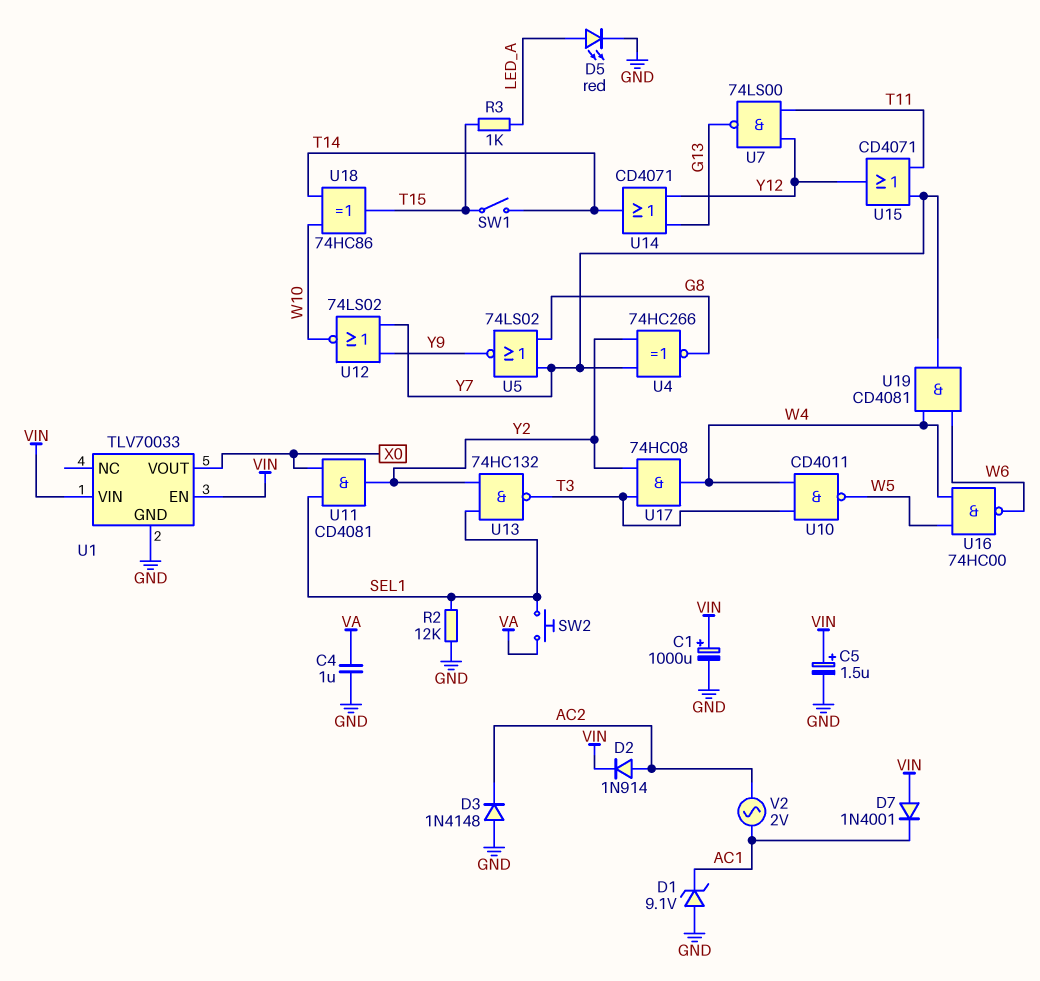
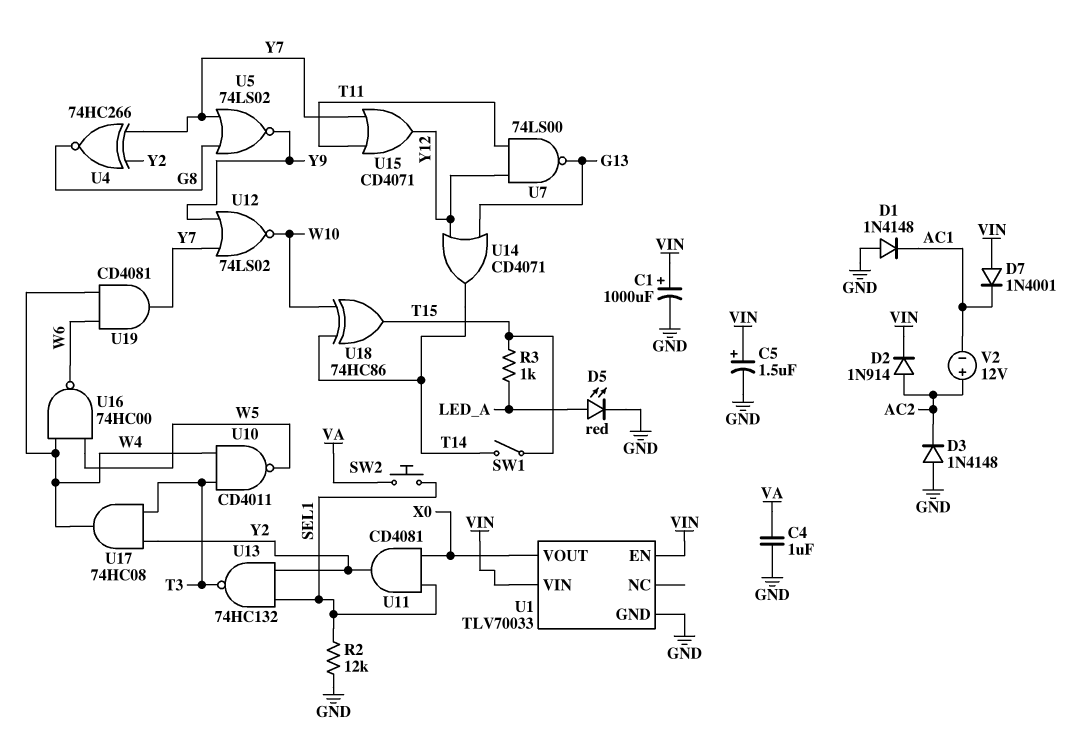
D1: zener 9.1V (A GND, K AC1) -> diode 1N4148 (A GND, K AC1)
V2: AC 2V (AC1, AC2) -> 12V (plus AC2, minus AC1)

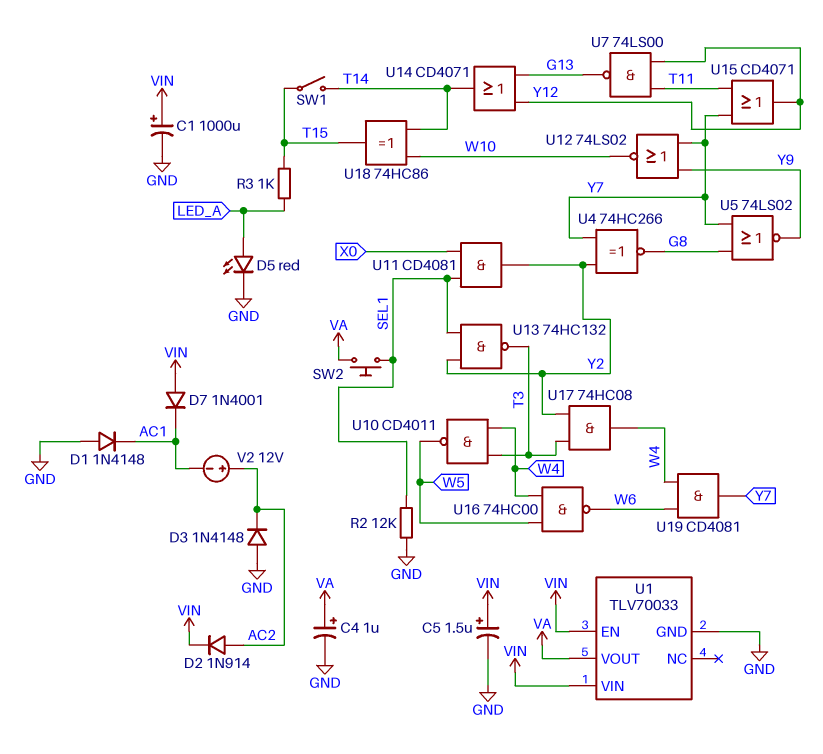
C4: 1uF (GND, VA) -> 1uF (plus VA, minus GND)
U1 pin VOUT: X0 -> VA

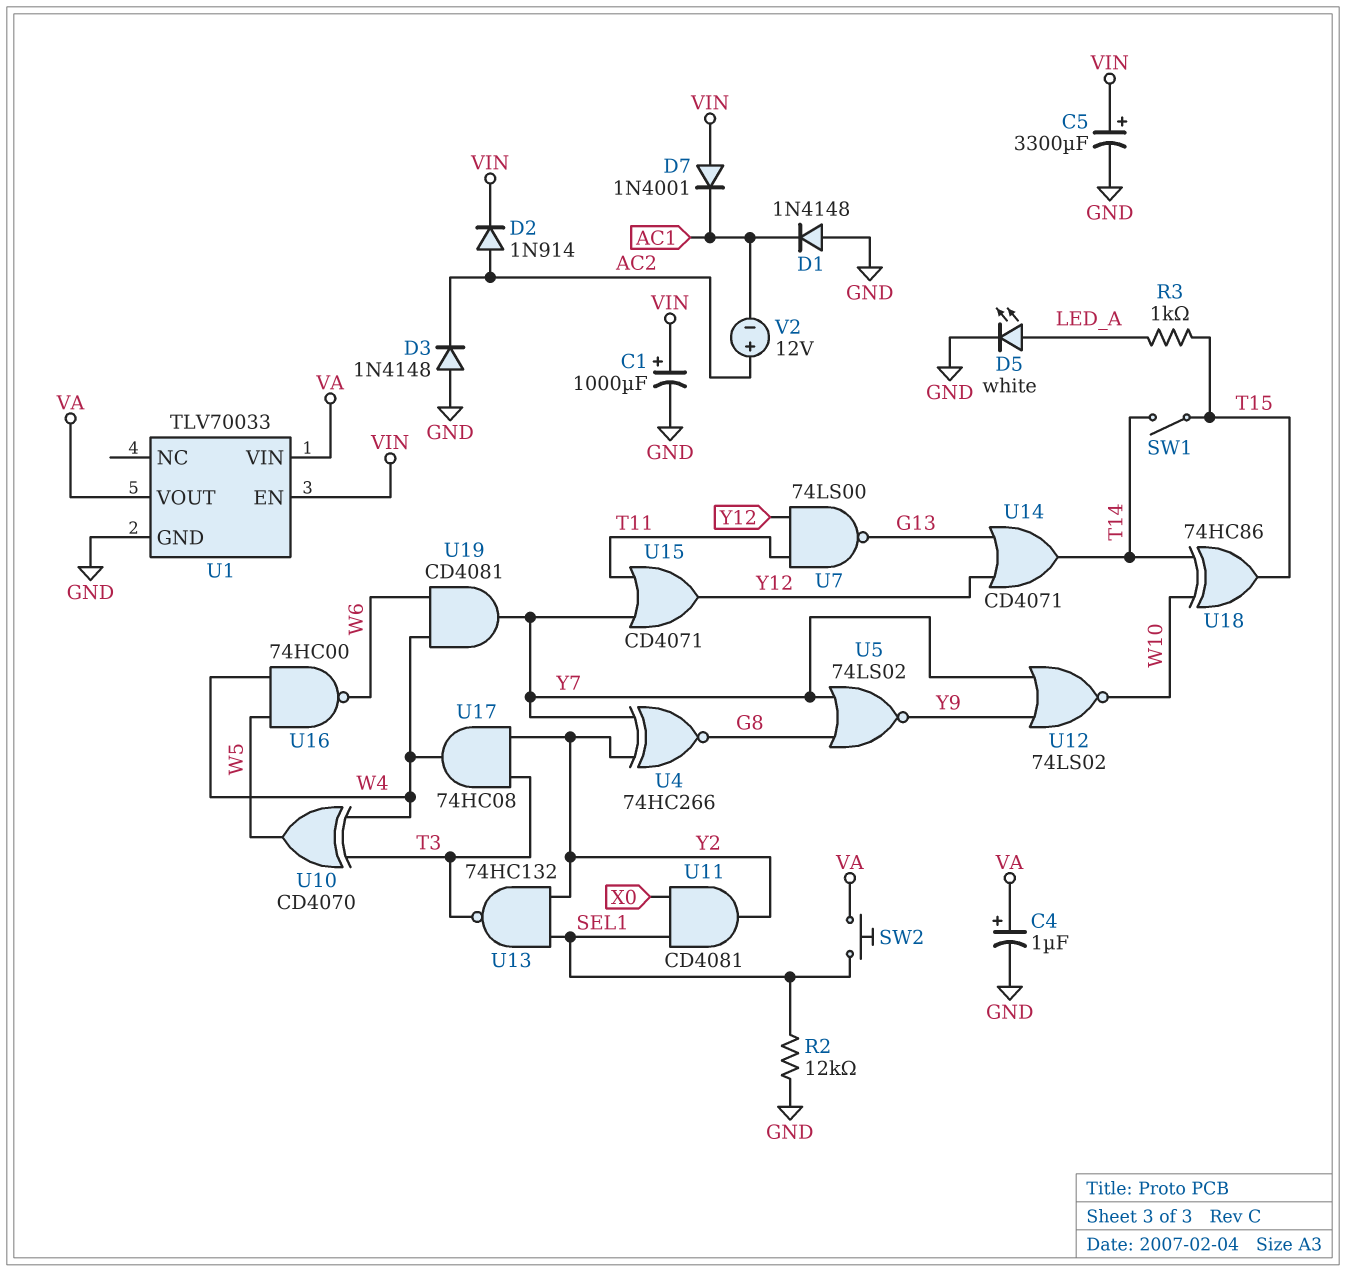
C5: 1.5uF (plus VIN, minus GND) -> 3300uF (plus VIN, minus GND)
D5: LED red (A LED_A, K GND) -> LED white (A LED_A, K GND)
U1 pin VIN: VIN -> VA
U10: NAND CD4011 (in T3, in W4, out W5) -> XOR CD4070 (in T3, in W4, out W5)

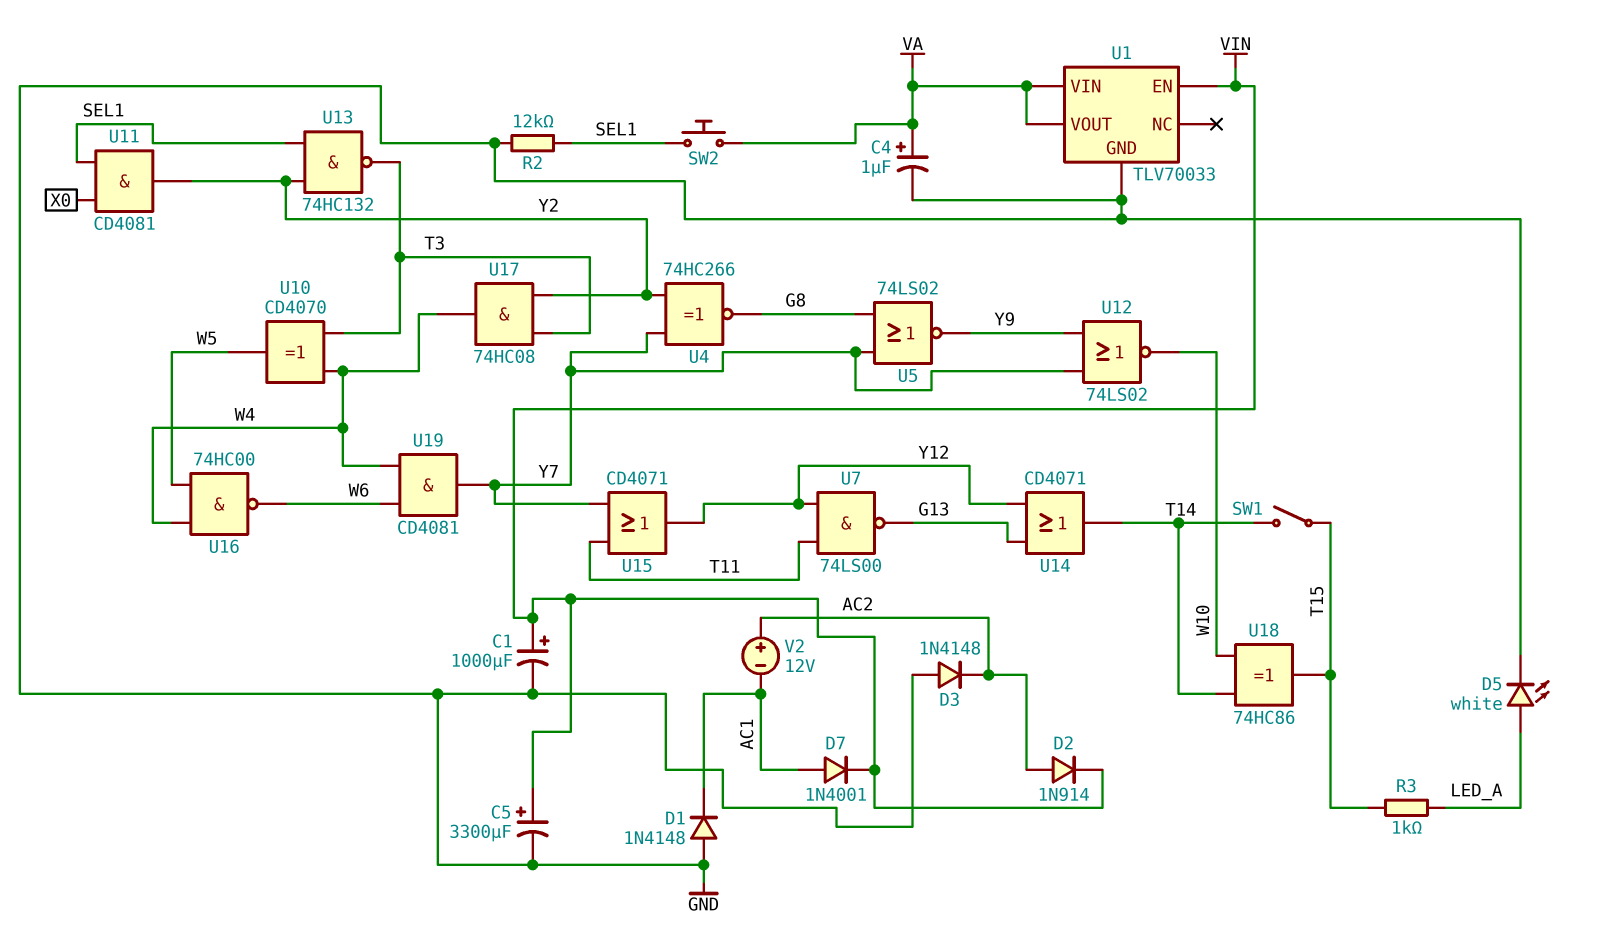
D7: diode 1N4001 (A VIN, K AC1) -> diode 1N4001 (A AC1, K VIN)

